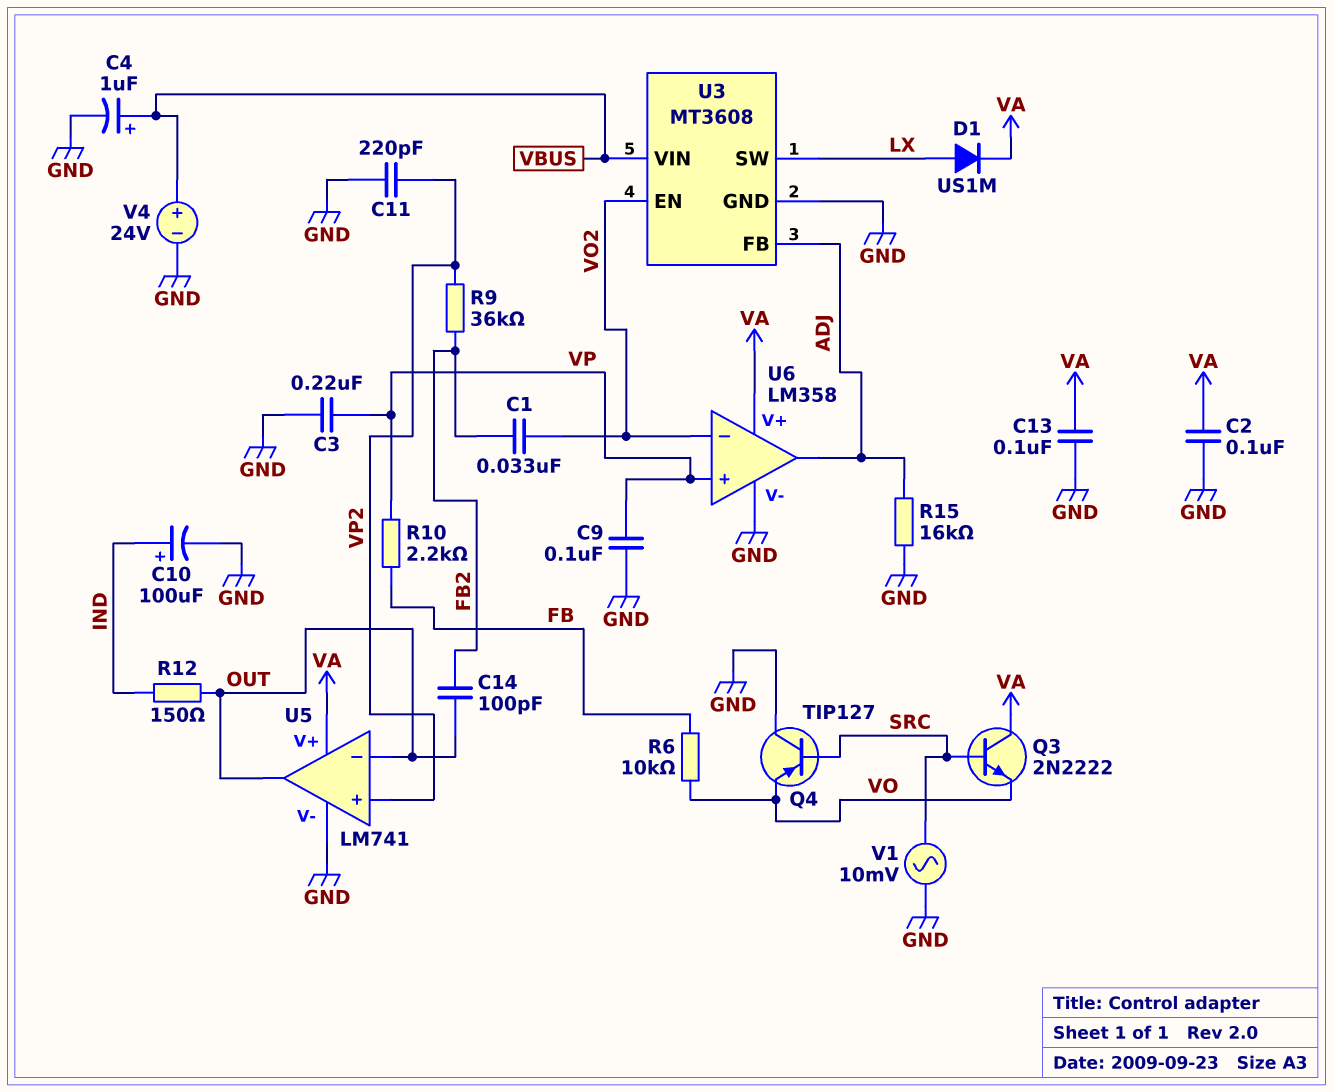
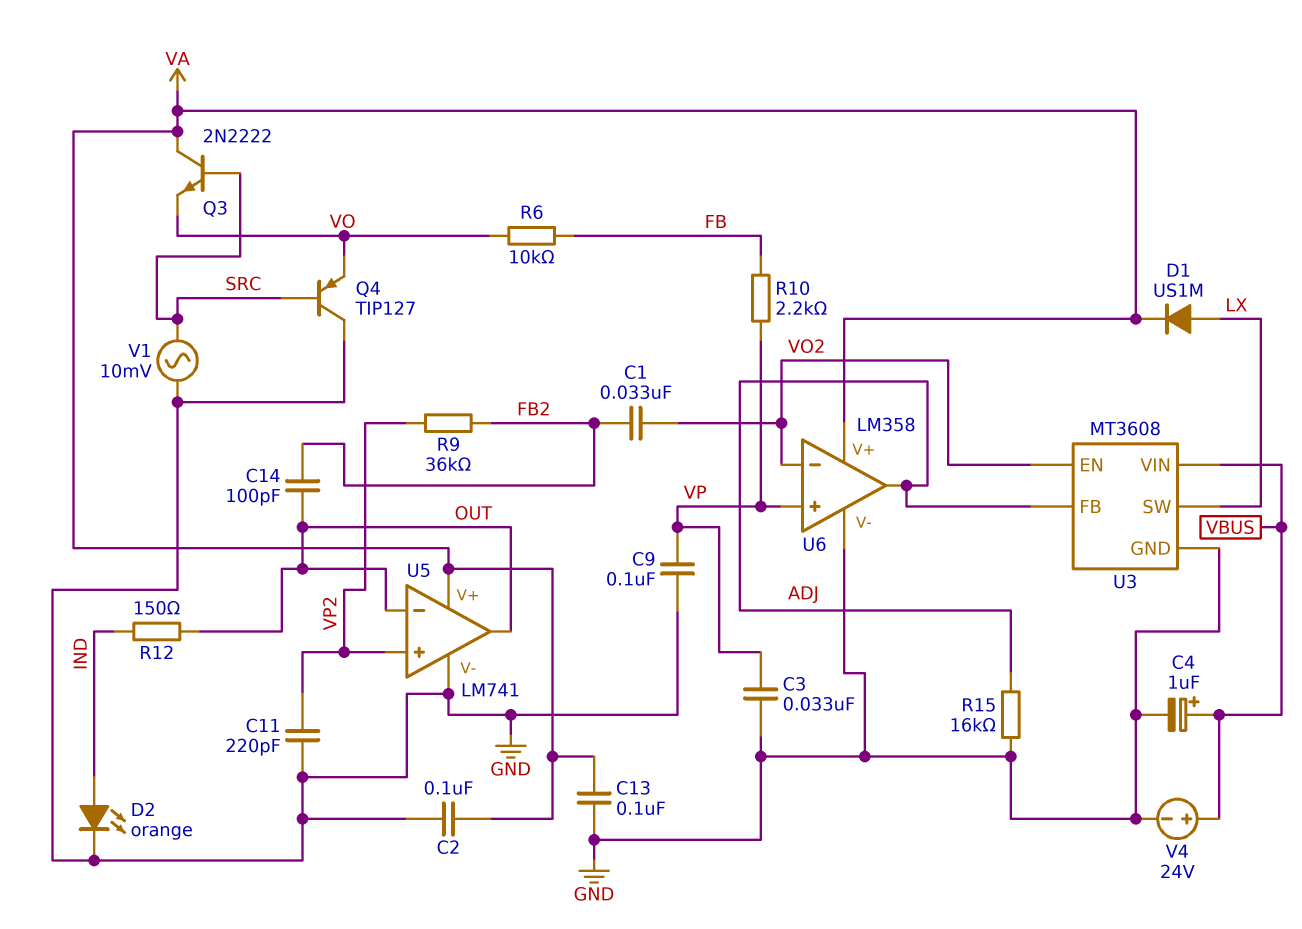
C3: 220nF (GND, VP) -> 33nF (GND, VP)
C10: 100uF (plus IND, minus GND) -> none
D2: none -> LED orange (A IND, K GND)

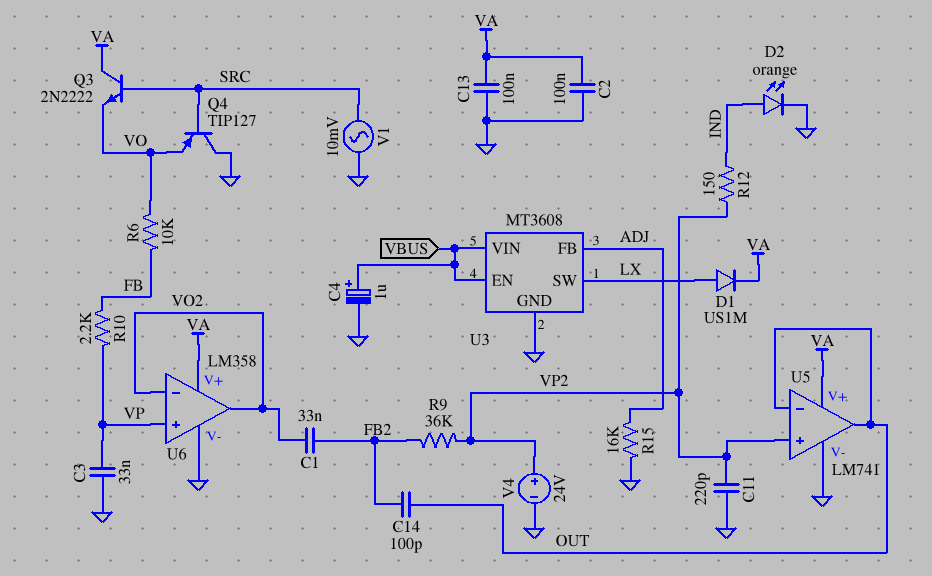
C9: 100nF (GND, VP) -> none
R12: 150 (IND, OUT) -> 150 (IND, VP2)
U3 pin EN: VO2 -> VBUS
U6 pin out: ADJ -> VO2
V4: 24V (plus VBUS, minus GND) -> 24V (plus VP2, minus GND)

